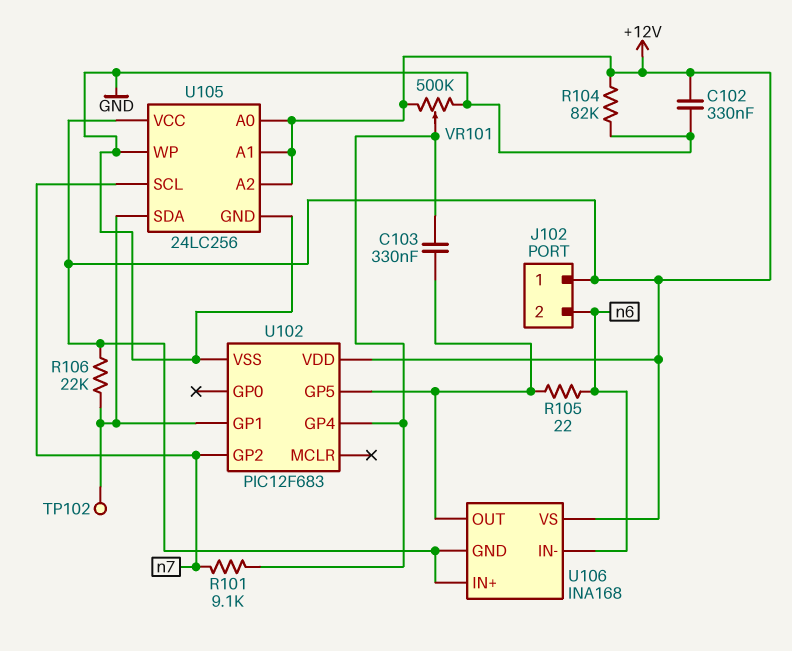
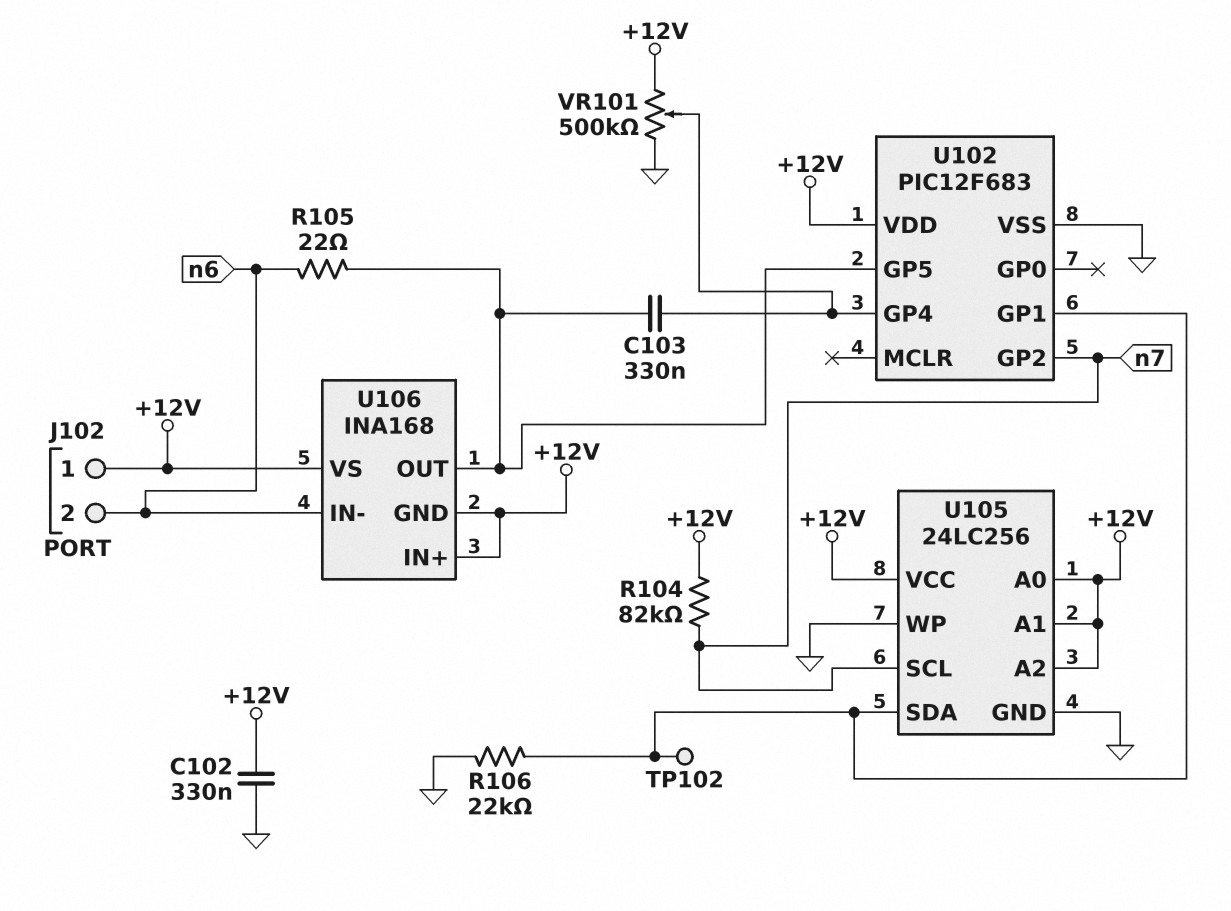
R101: 9.1k (U102/GP4, n7) -> none
R104: 82k (+12V, GND) -> 82k (+12V, n7)
R106: 22k (+12V, U102/GP1) -> 22k (GND, U102/GP1)

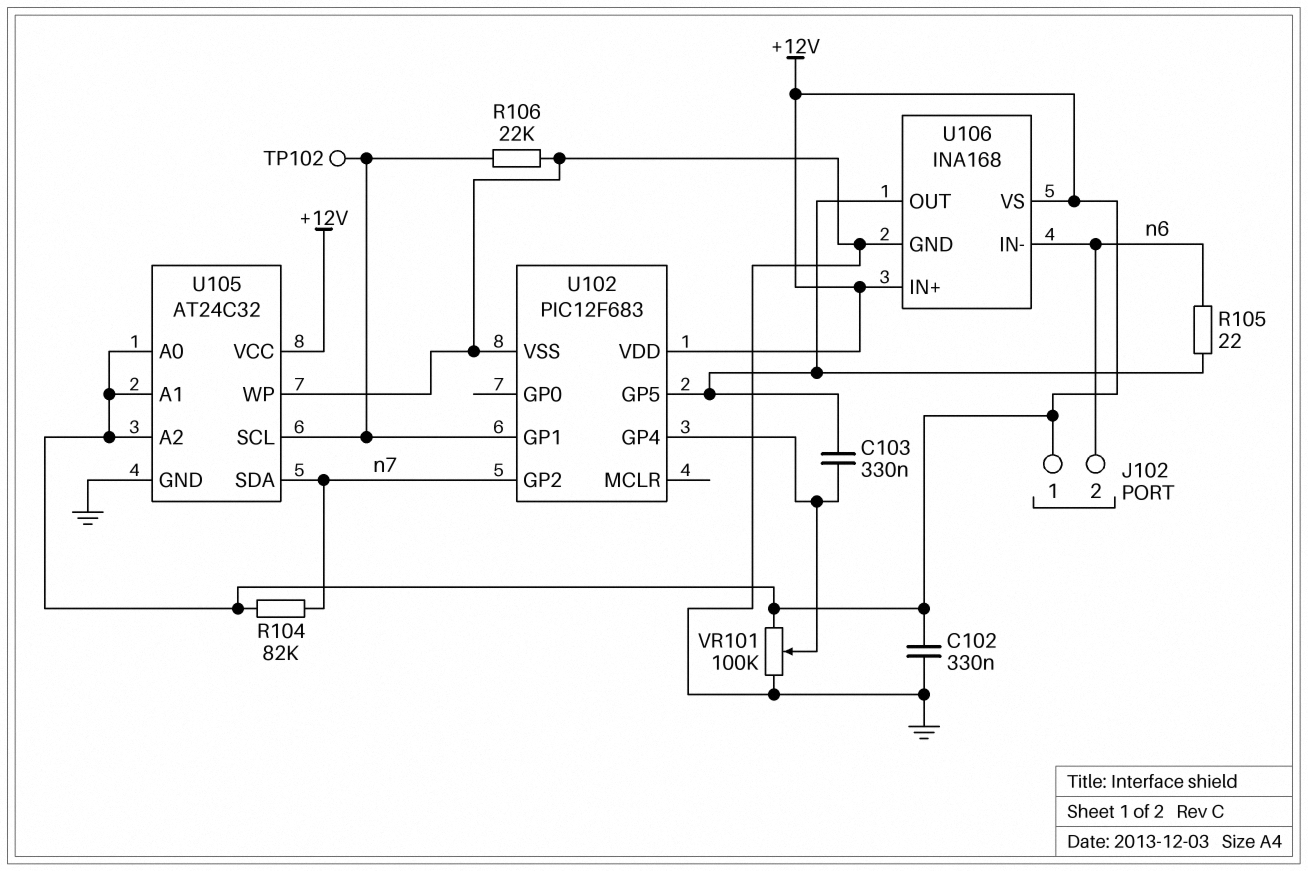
U105: 24LC256 -> AT24C32
U105 pin SCL: n7 -> U102/GP1
U105 pin SDA: U102/GP1 -> n7
U106 pin GND: +12V -> GND
VR101: 500k (+12V, GND, wiper U102/GP4) -> 100k (+12V, GND, wiper U102/GP4)

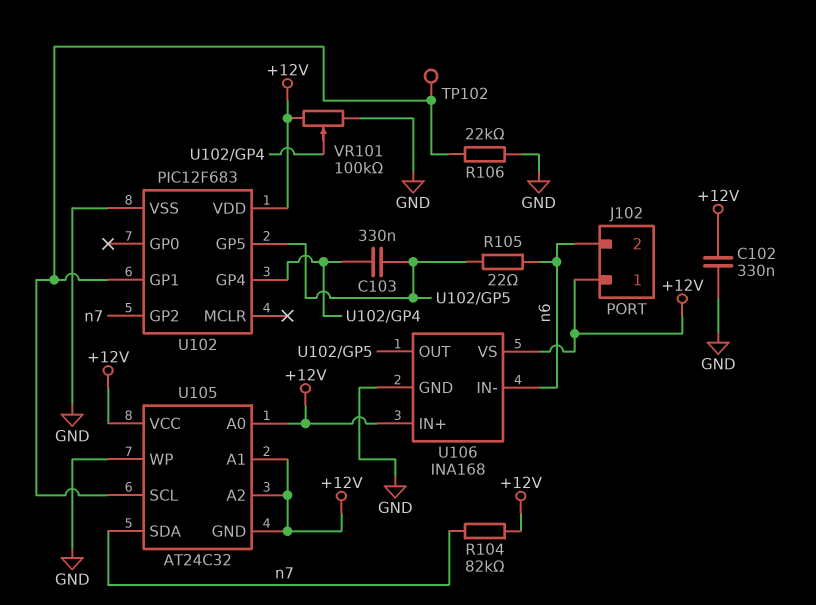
U105 pin GND: GND -> +12V

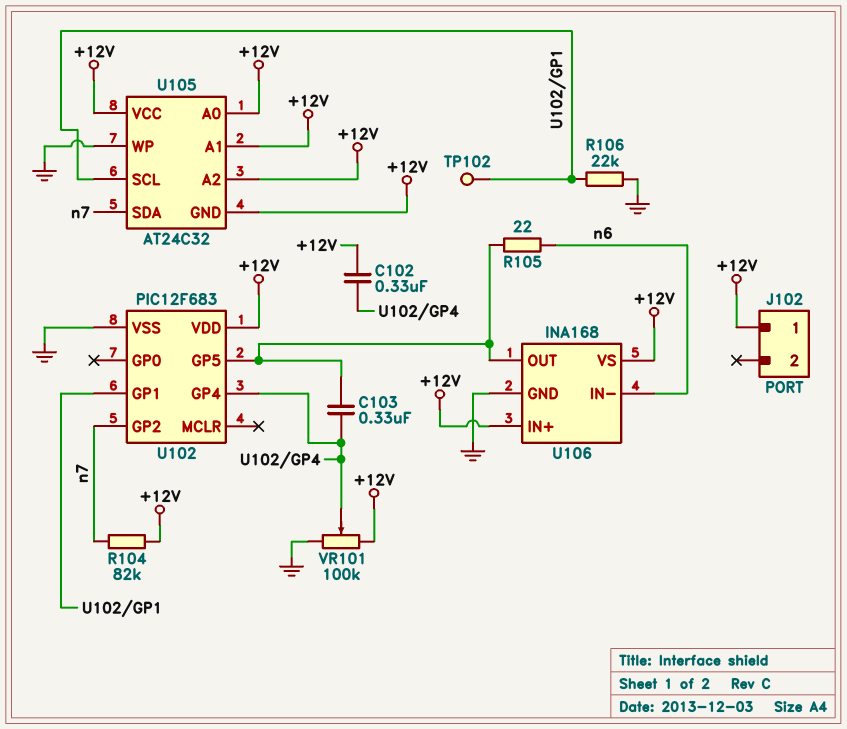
C102: 330nF (+12V, GND) -> 330nF (+12V, U102/GP4)
J102 pin 2: n6 -> none

